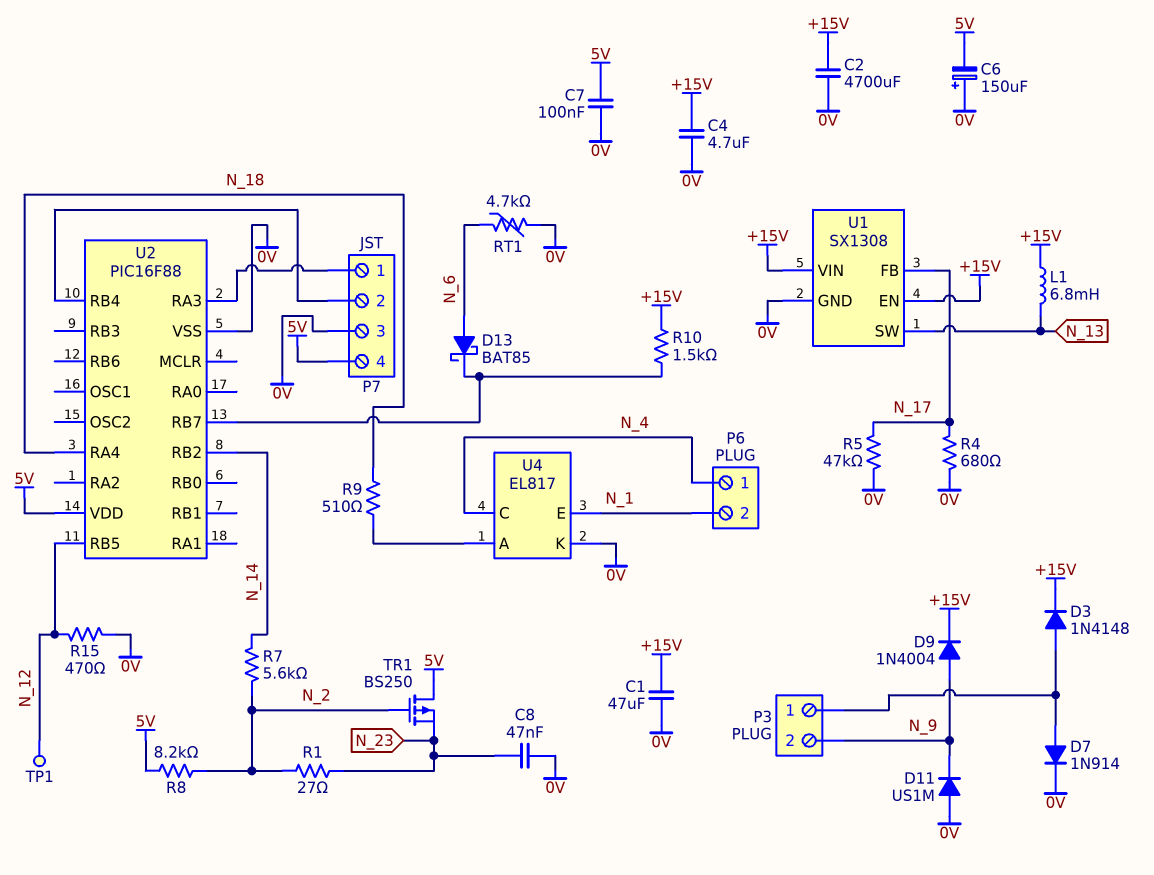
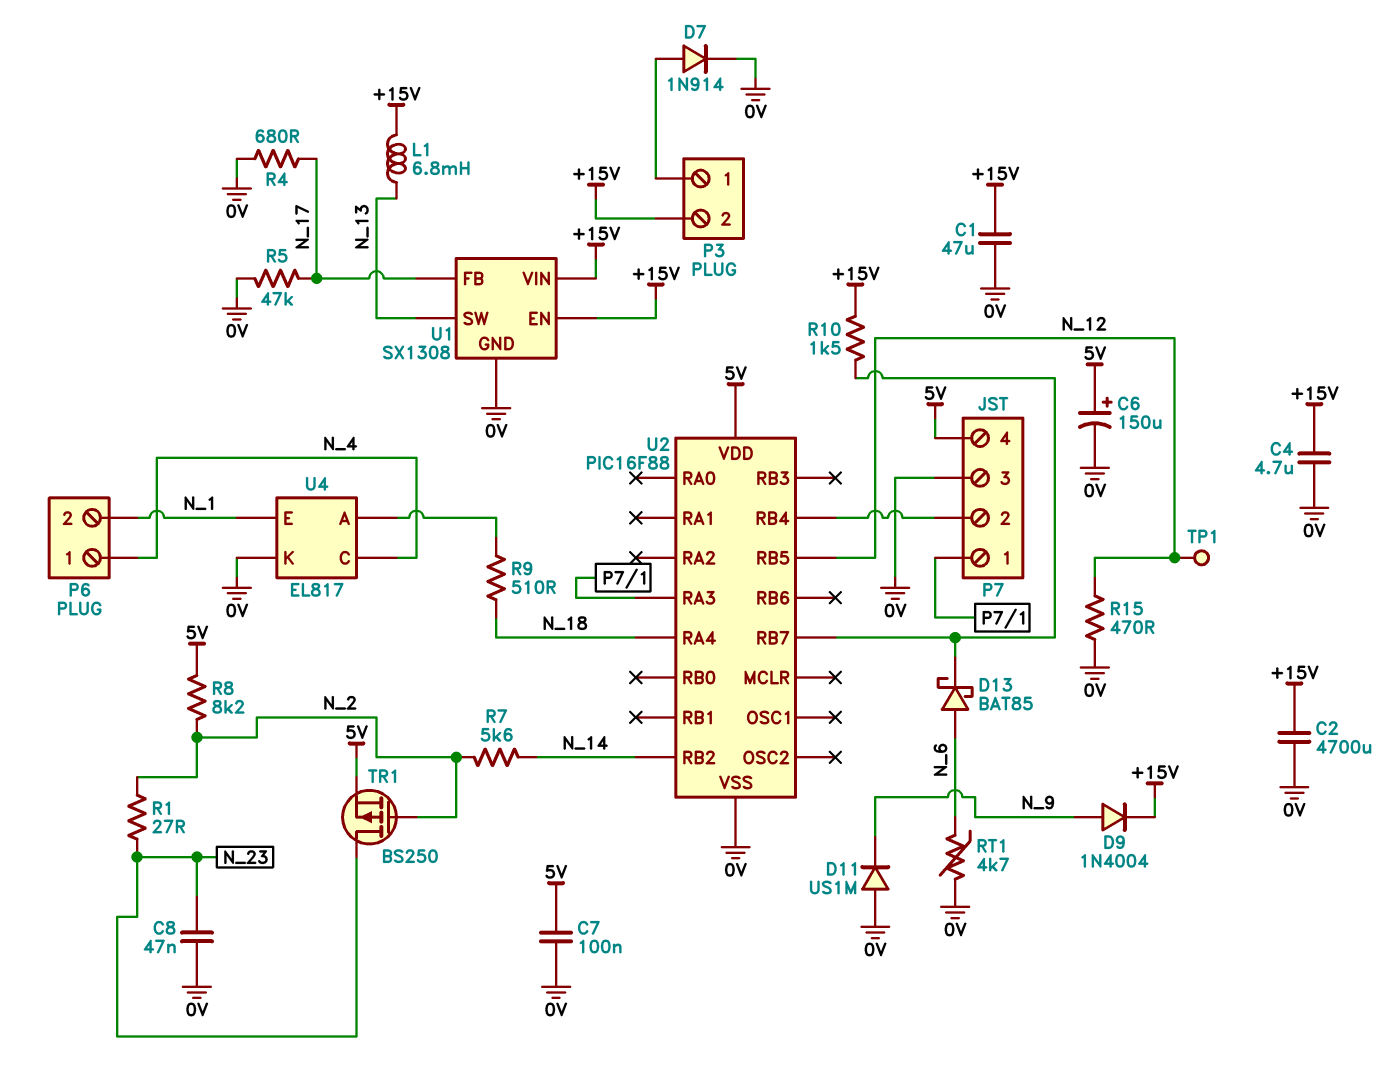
C6: 150uF (plus 0V, minus 5V) -> 150uF (plus 5V, minus 0V)
D3: diode 1N4148 (A P3/1, K +15V) -> none
P3 pin 2: N_9 -> +15V
TR1: PMOS BS250 (G N_2, D 5V, S N_23) -> PMOS BS250 (G N_2, D N_23, S 5V)

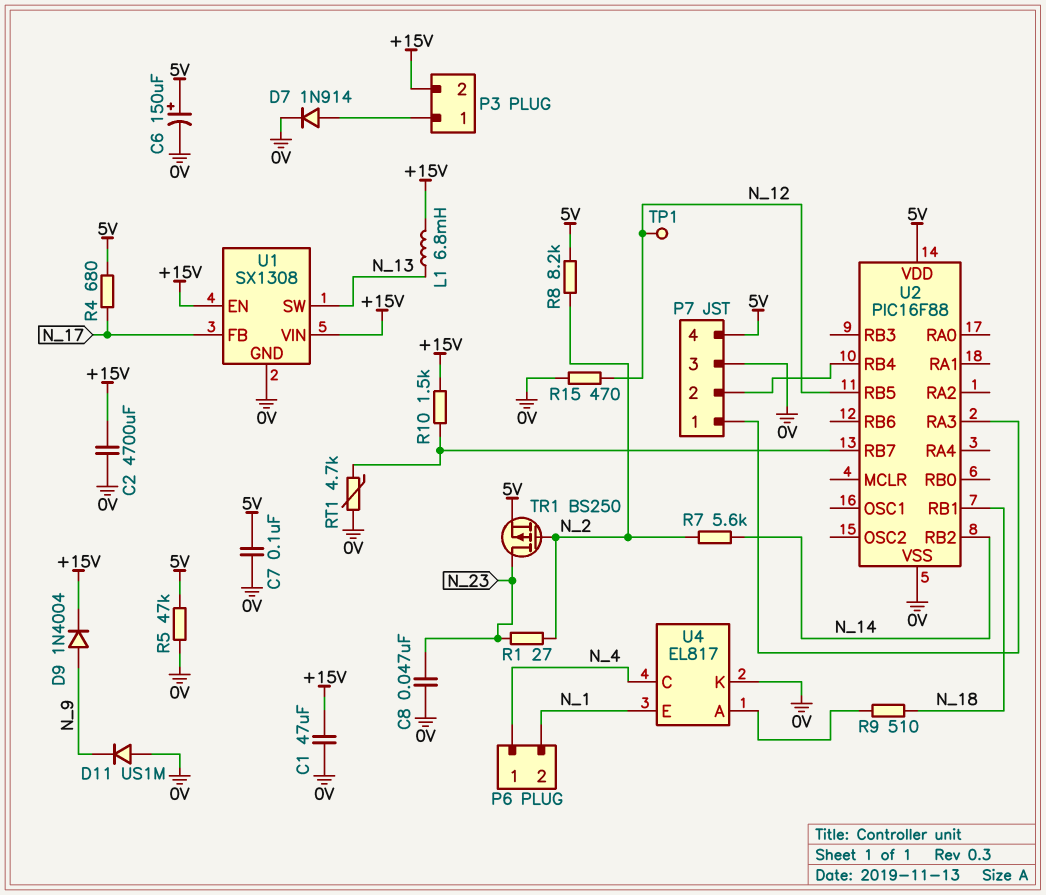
C4: 4.7uF (+15V, 0V) -> none
D13: schottky BAT85 (A N_6, K U2/RB7) -> none
R4: 680 (0V, N_17) -> 680 (5V, N_17)
R5: 47k (0V, N_17) -> 47k (0V, 5V)
RT1: 4.7k (0V, N_6) -> 4.7k (0V, U2/RB7)
U2 pin RA4: N_18 -> none
U2 pin RB1: none -> N_18

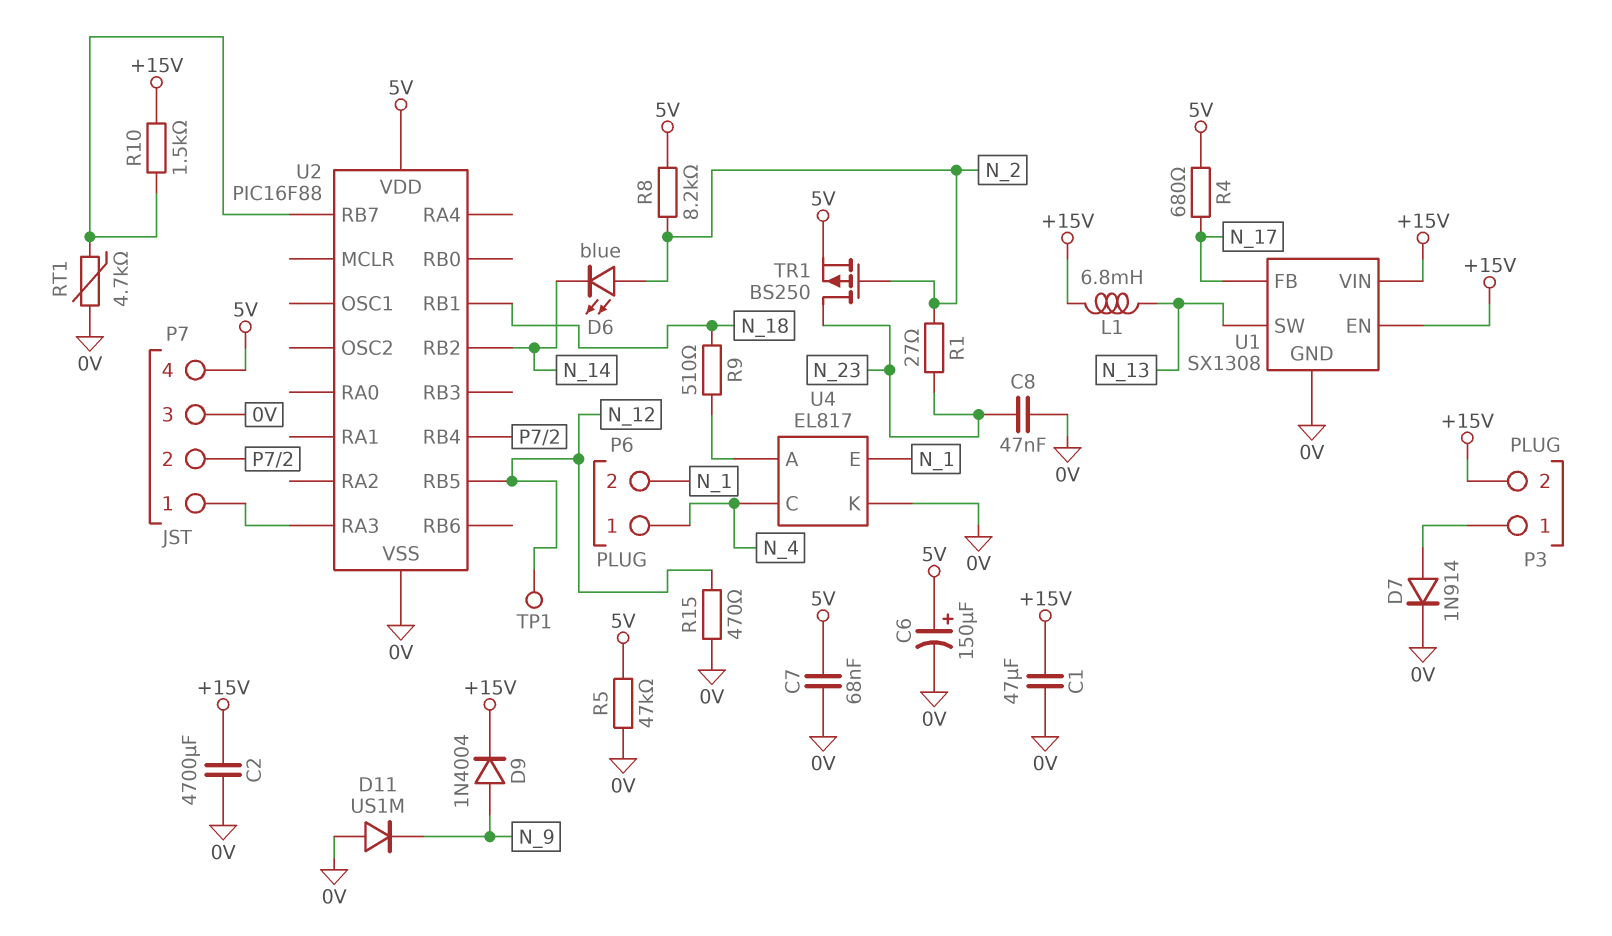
C7: 100nF (0V, 5V) -> 68nF (0V, 5V)
D6: none -> LED blue (A N_2, K N_14)
R7: 5.6k (N_2, N_14) -> none

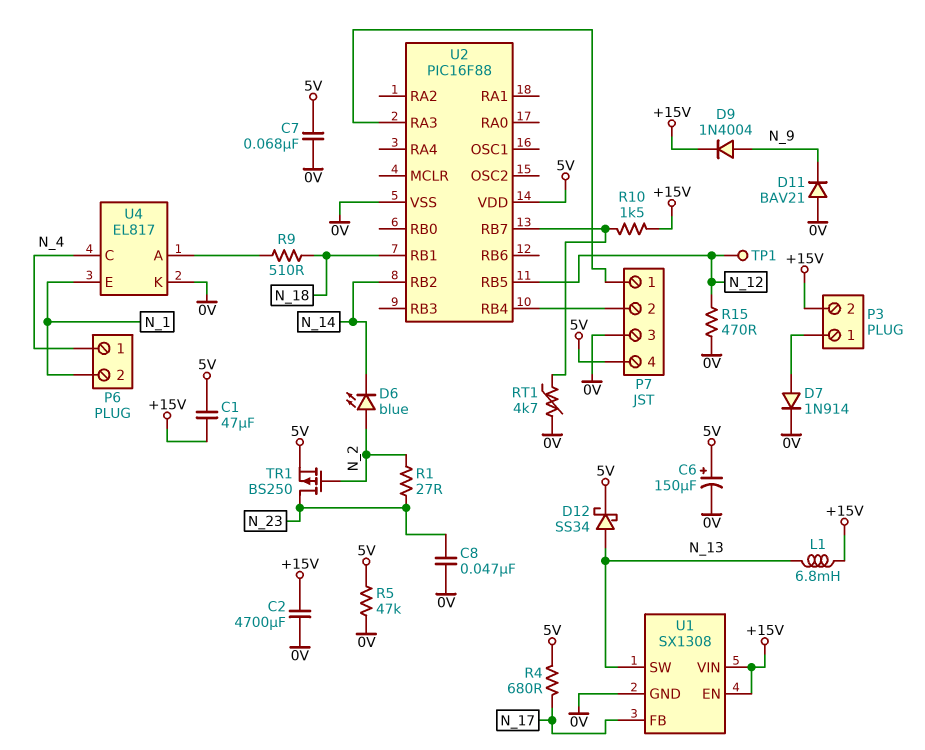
C1: 47uF (+15V, 0V) -> 47uF (+15V, 5V)
D11: diode US1M (A 0V, K N_9) -> diode BAV21 (A 0V, K N_9)
D12: none -> schottky SS34 (A N_13, K 5V)
R8: 8.2k (5V, N_2) -> none

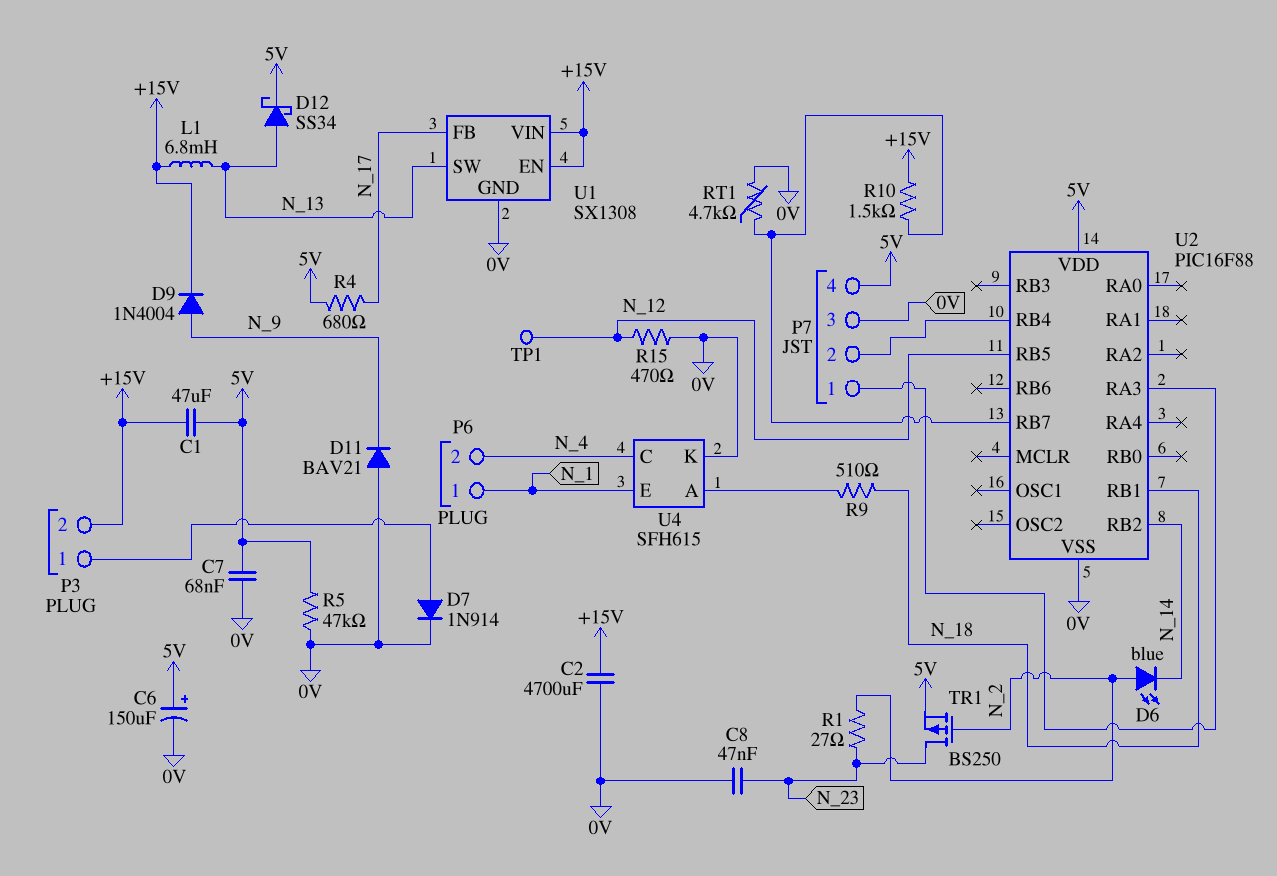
P6 pin 1: N_4 -> N_1
P6 pin 2: N_1 -> N_4
U4: EL817 -> SFH615

